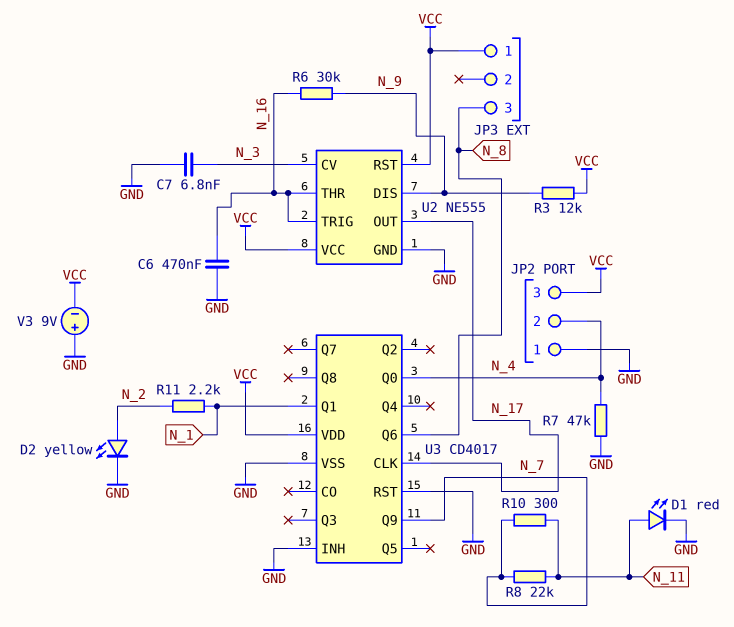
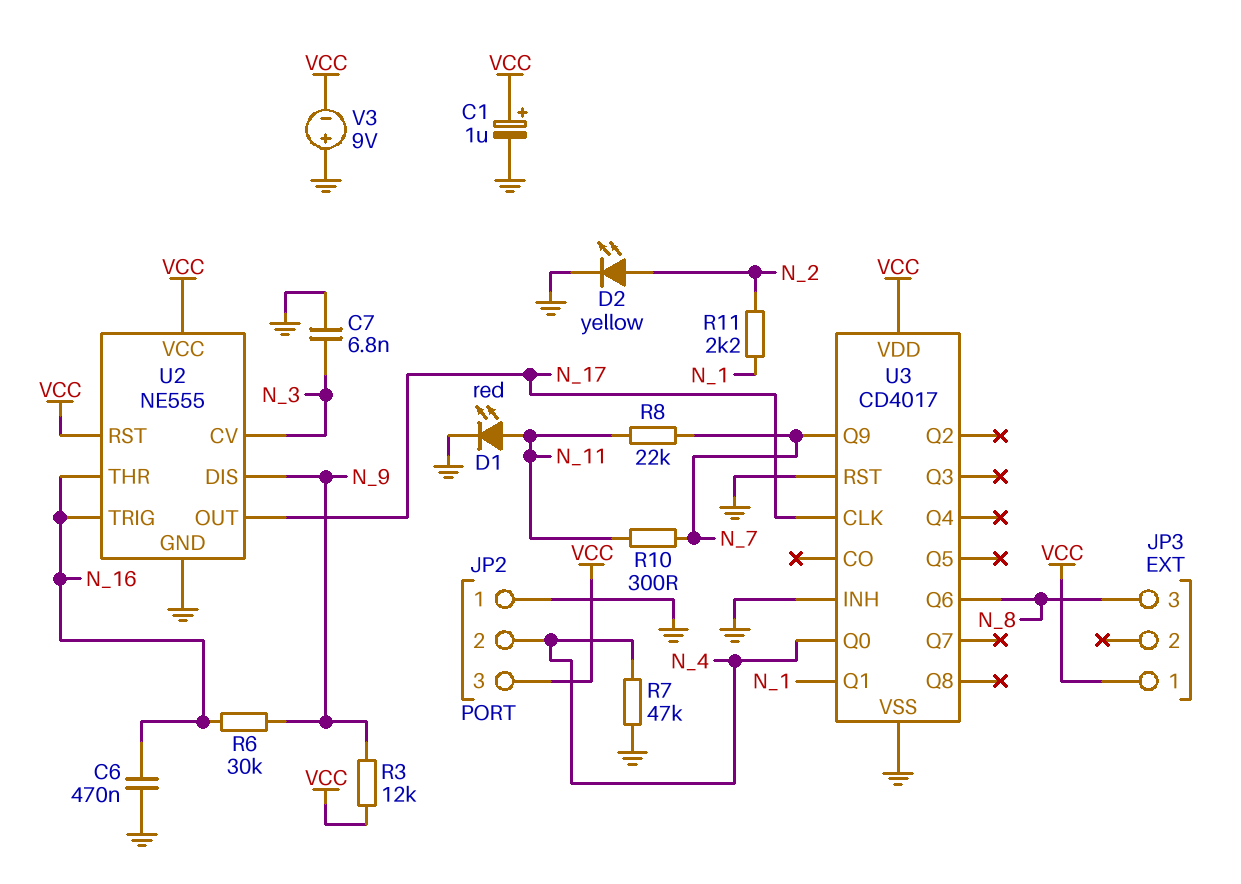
C1: none -> 1uF (plus VCC, minus GND)

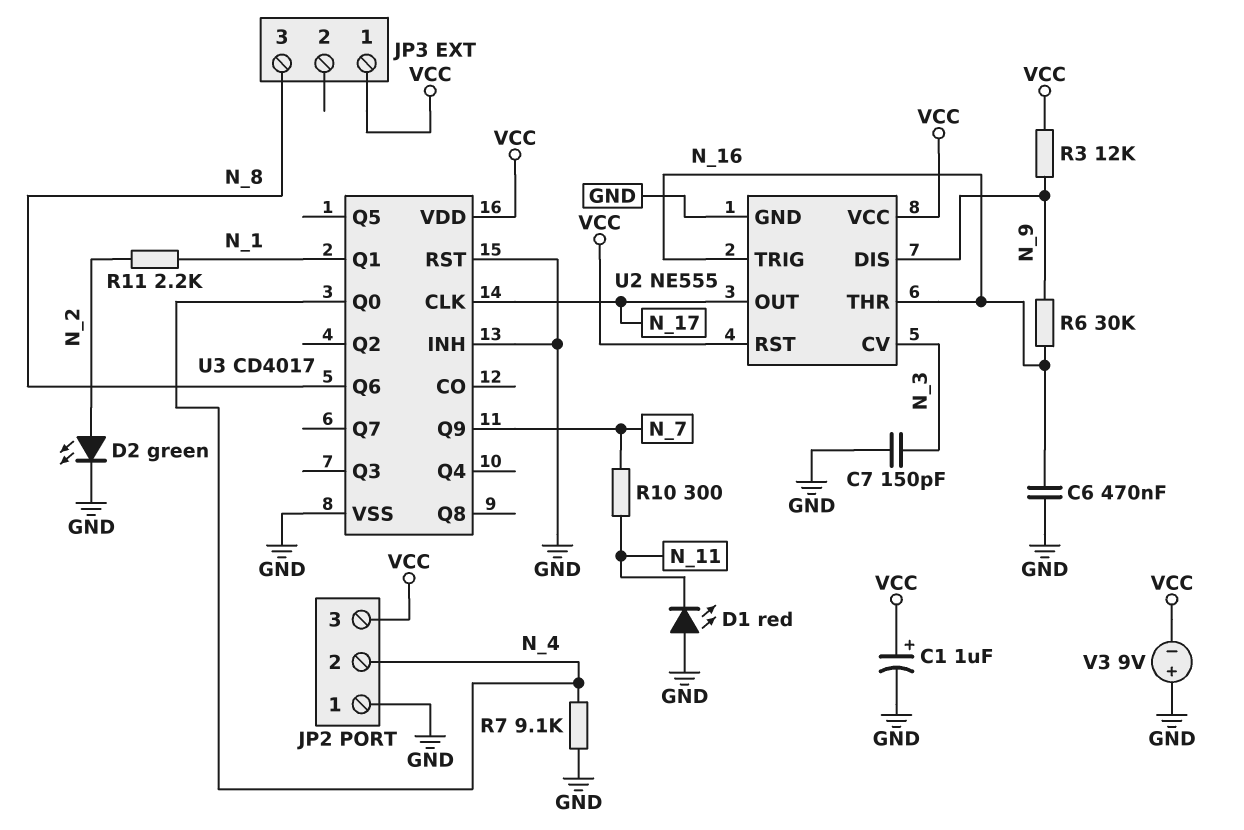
C7: 6.8nF (GND, N_3) -> 150pF (GND, N_3)
D1: LED red (A N_11, K GND) -> LED red (A GND, K N_11)
D2: LED yellow (A N_2, K GND) -> LED green (A N_2, K GND)
R7: 47k (GND, N_4) -> 9.1k (GND, N_4)
R8: 22k (N_7, N_11) -> none

